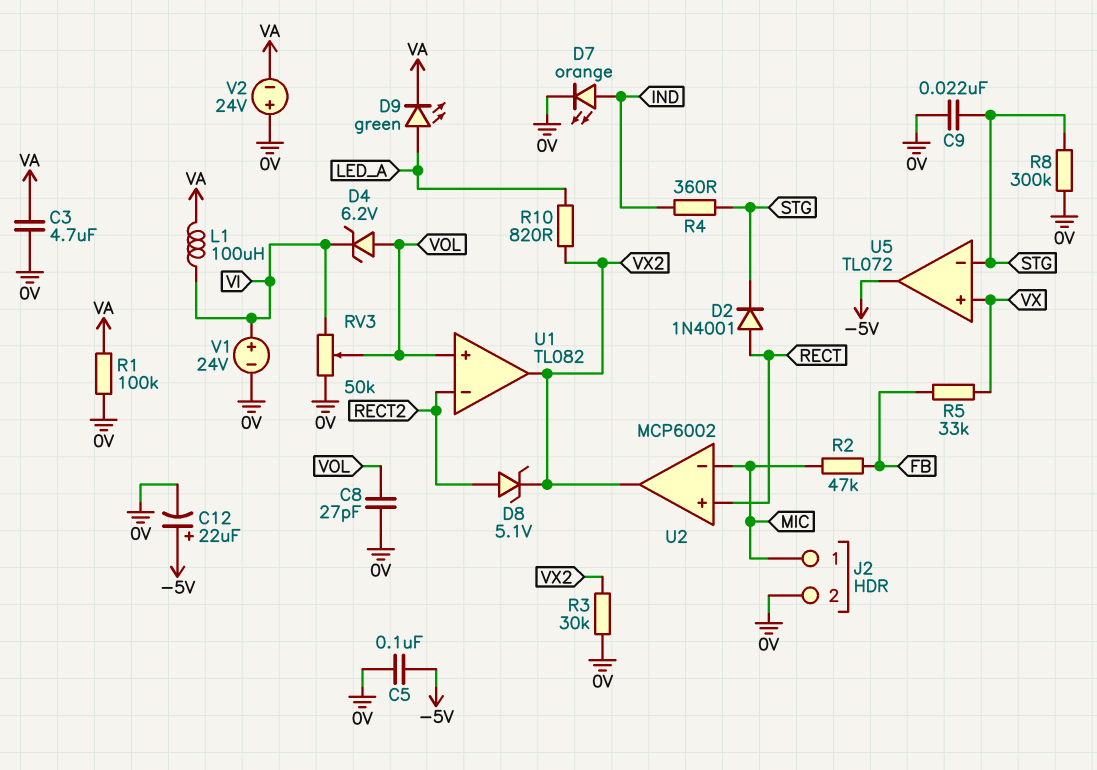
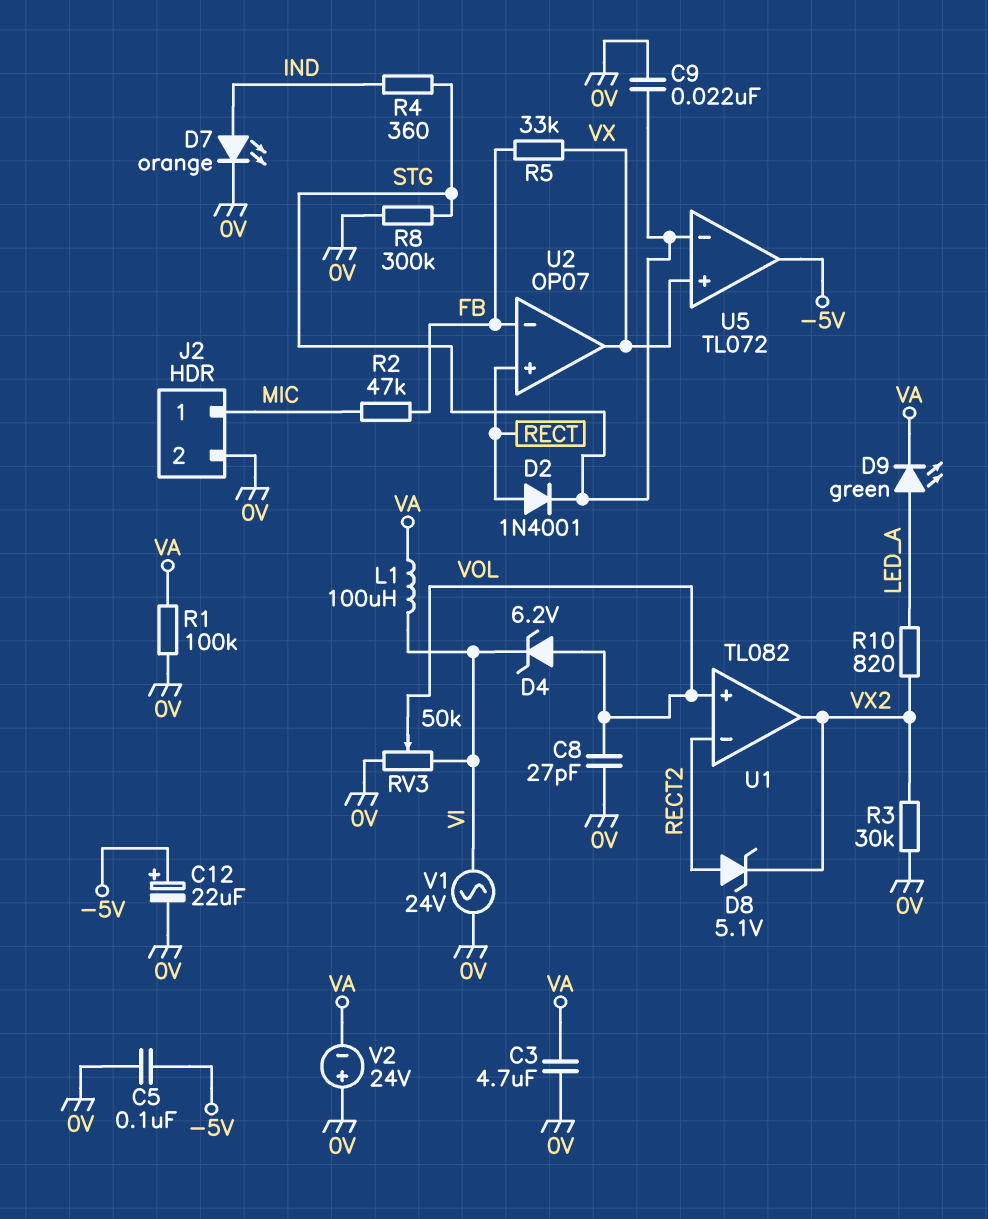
U2: MCP6002 -> OP07
U2 pin in-: MIC -> FB
U2 pin out: VX2 -> VX
V1: 24V (plus VI, minus 0V) -> AC 24V (0V, VI)

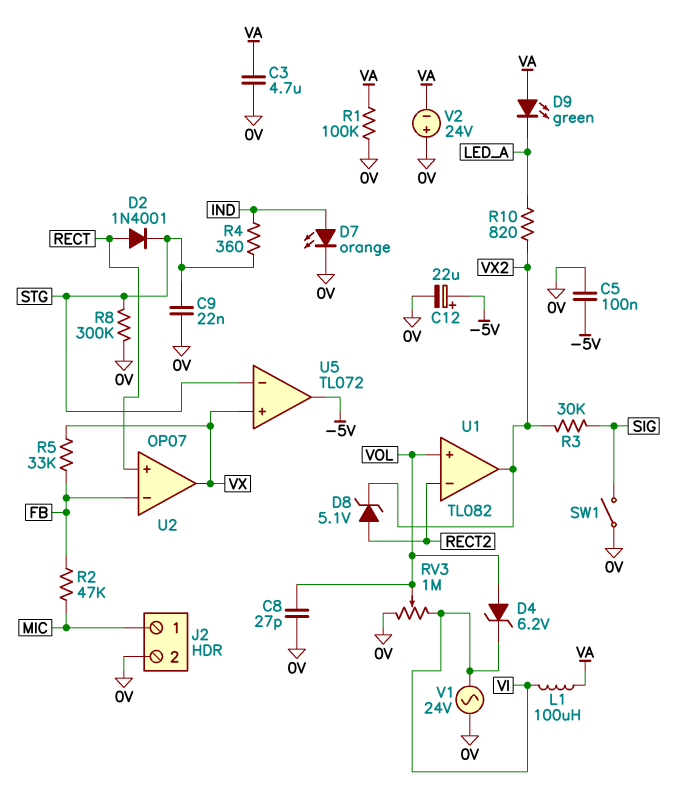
D9: LED green (A LED_A, K VA) -> LED green (A VA, K LED_A)
R3: 30k (0V, VX2) -> 30k (SIG, VX2)
RV3: 50k (0V, VI, wiper VOL) -> 1M (0V, VI, wiper VOL)
SW1: none -> switch (0V, SIG)

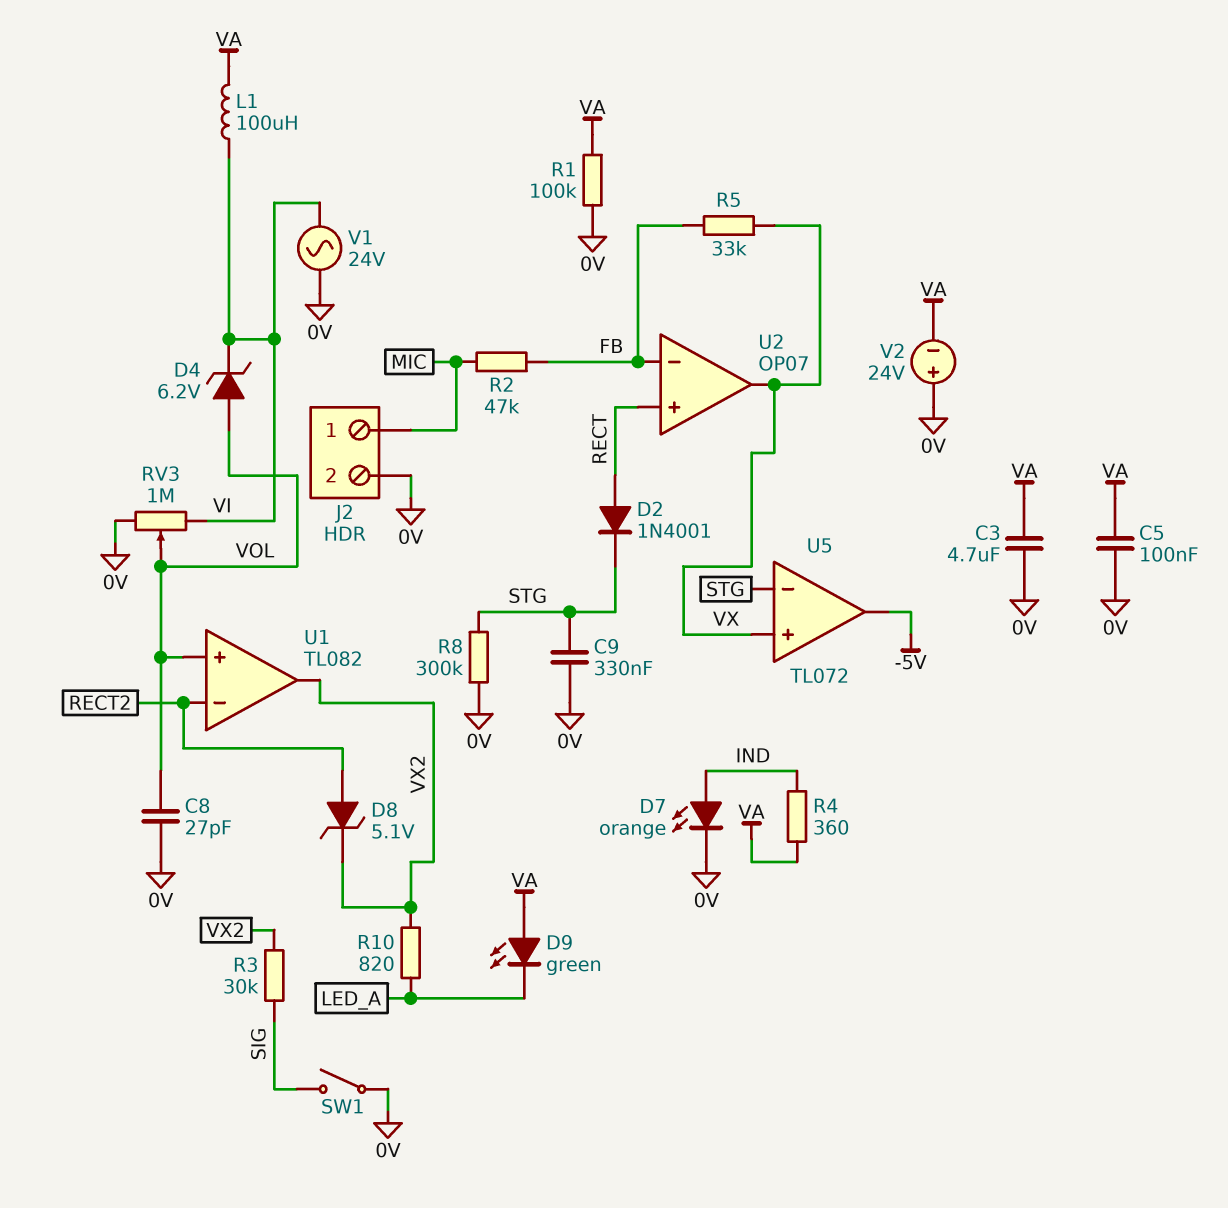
C5: 100nF (-5V, 0V) -> 100nF (0V, VA)
C9: 22nF (0V, STG) -> 330nF (0V, STG)
C12: 22uF (plus -5V, minus 0V) -> none
R4: 360 (IND, STG) -> 360 (IND, VA)

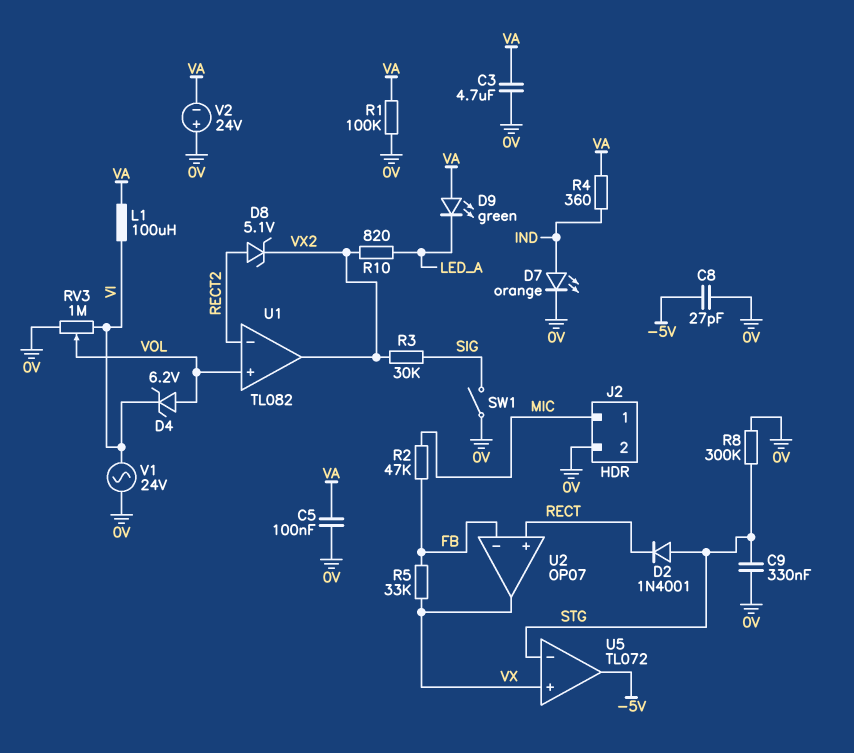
C8: 27pF (0V, VOL) -> 27pF (-5V, 0V)
D2: diode 1N4001 (A RECT, K STG) -> diode 1N4001 (A STG, K RECT)

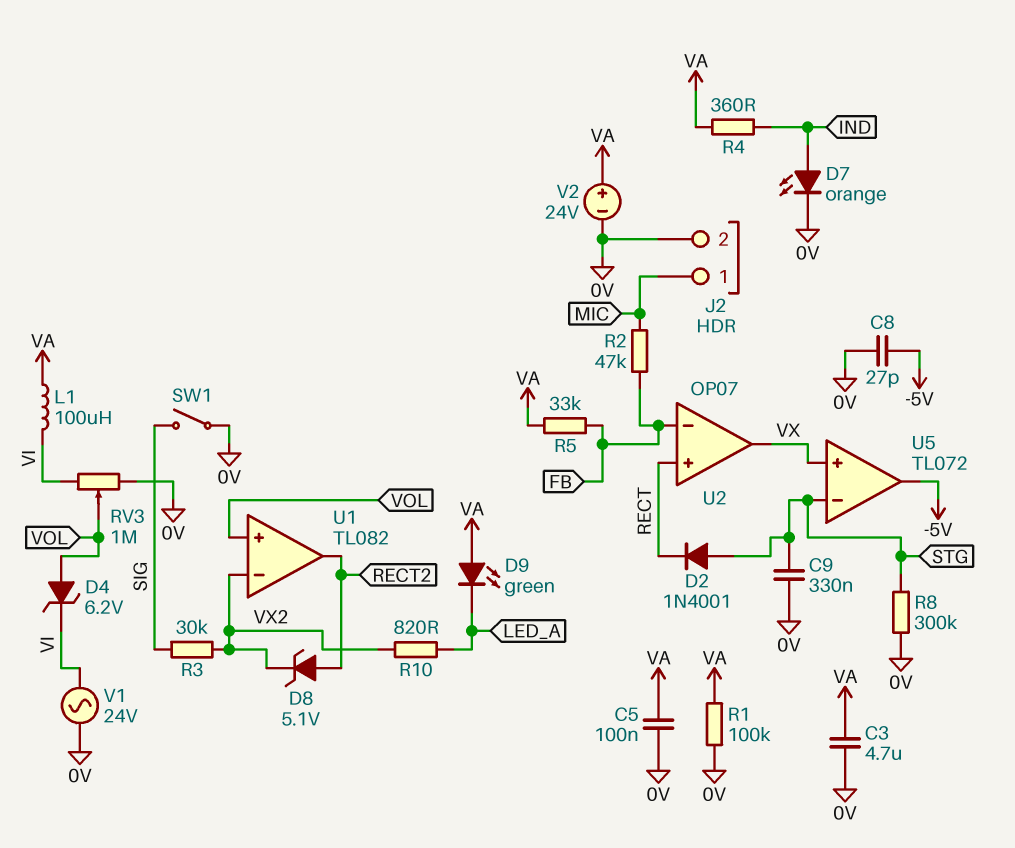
R5: 33k (FB, VX) -> 33k (FB, VA)
U1 pin in-: RECT2 -> VX2
U1 pin out: VX2 -> RECT2
V2: 24V (plus 0V, minus VA) -> 24V (plus VA, minus 0V)

